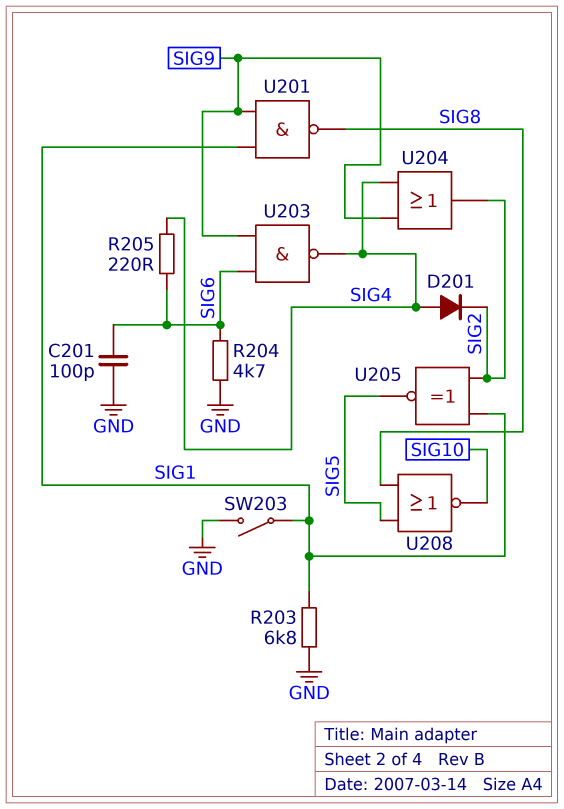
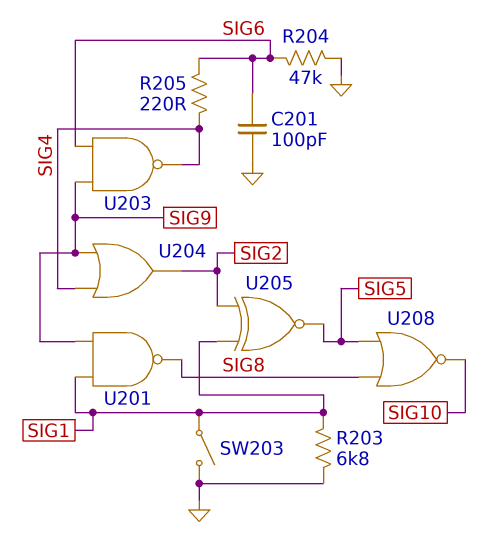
D201: diode (A SIG4, K SIG2) -> none
R204: 4.7k (GND, SIG6) -> 47k (GND, SIG6)

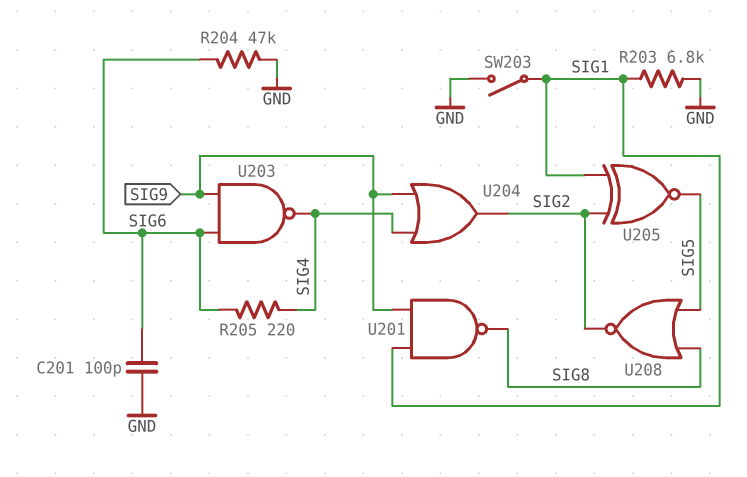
U208: NOR (in SIG5, in SIG8, out SIG10) -> NOR (in SIG5, in SIG8, out SIG2)

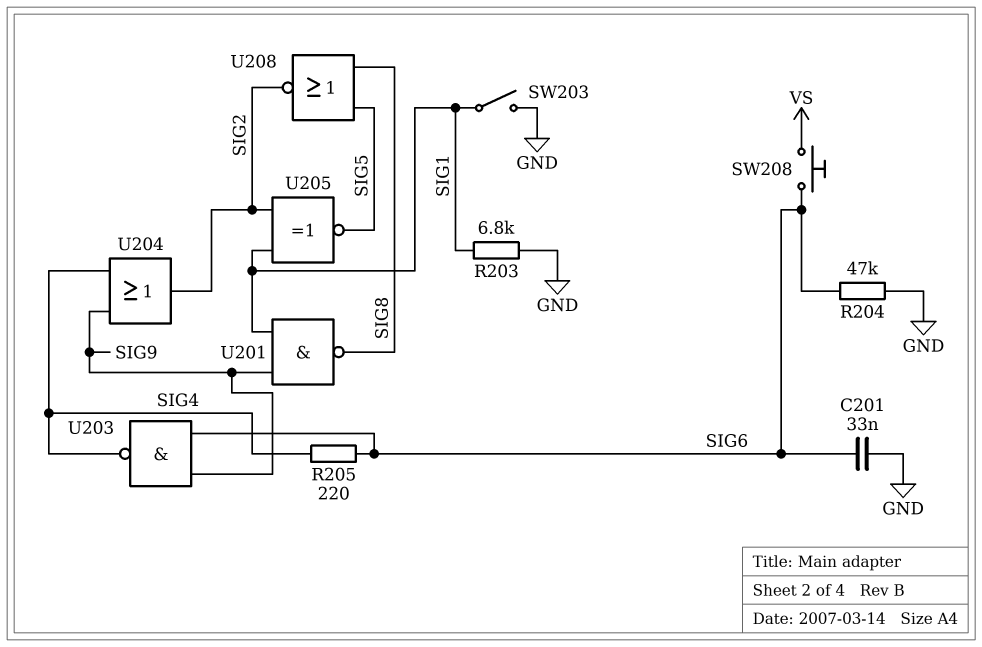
C201: 100pF (GND, SIG6) -> 33nF (GND, SIG6)
SW208: none -> button (SIG6, VS)

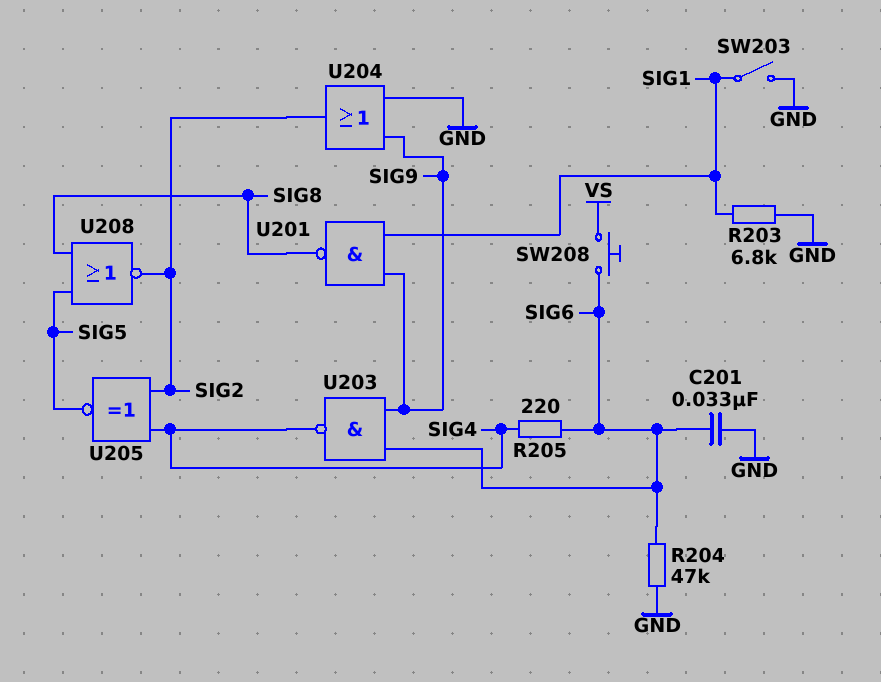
U204: OR (in SIG4, in SIG9, out SIG2) -> OR (in GND, in SIG9, out SIG2)
U205: XNOR (in SIG1, in SIG2, out SIG5) -> XNOR (in SIG2, in SIG4, out SIG5)

